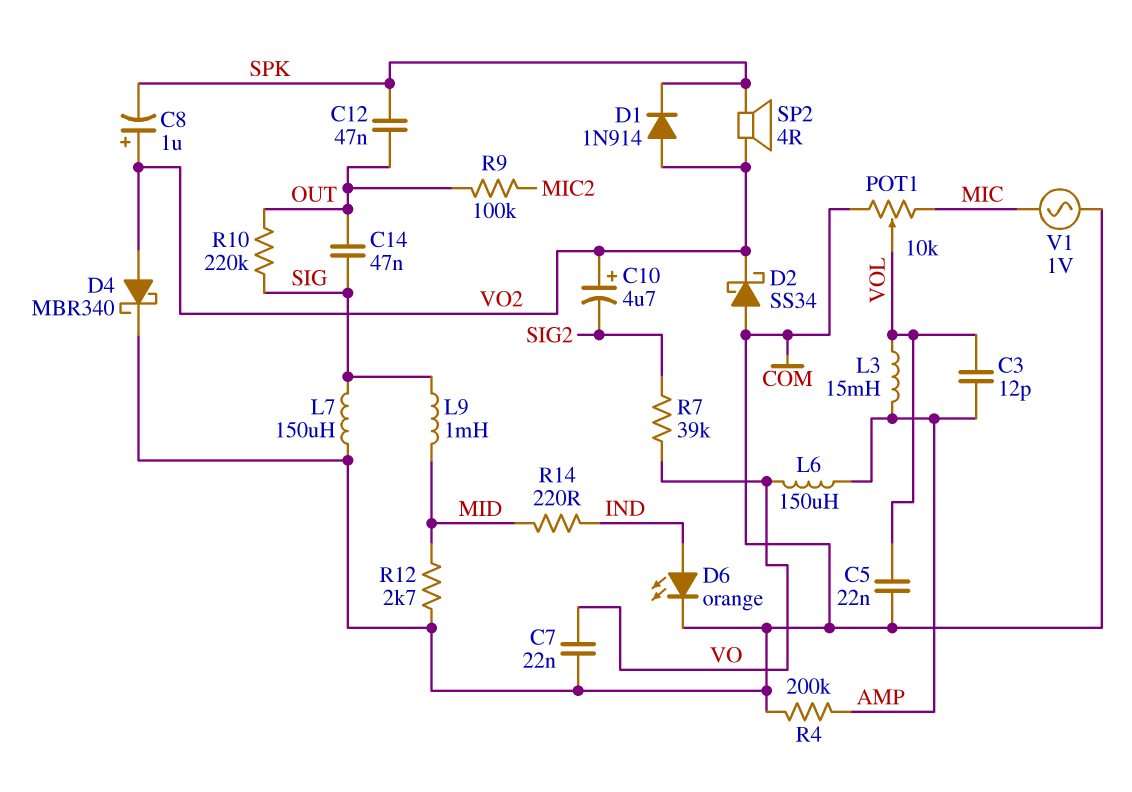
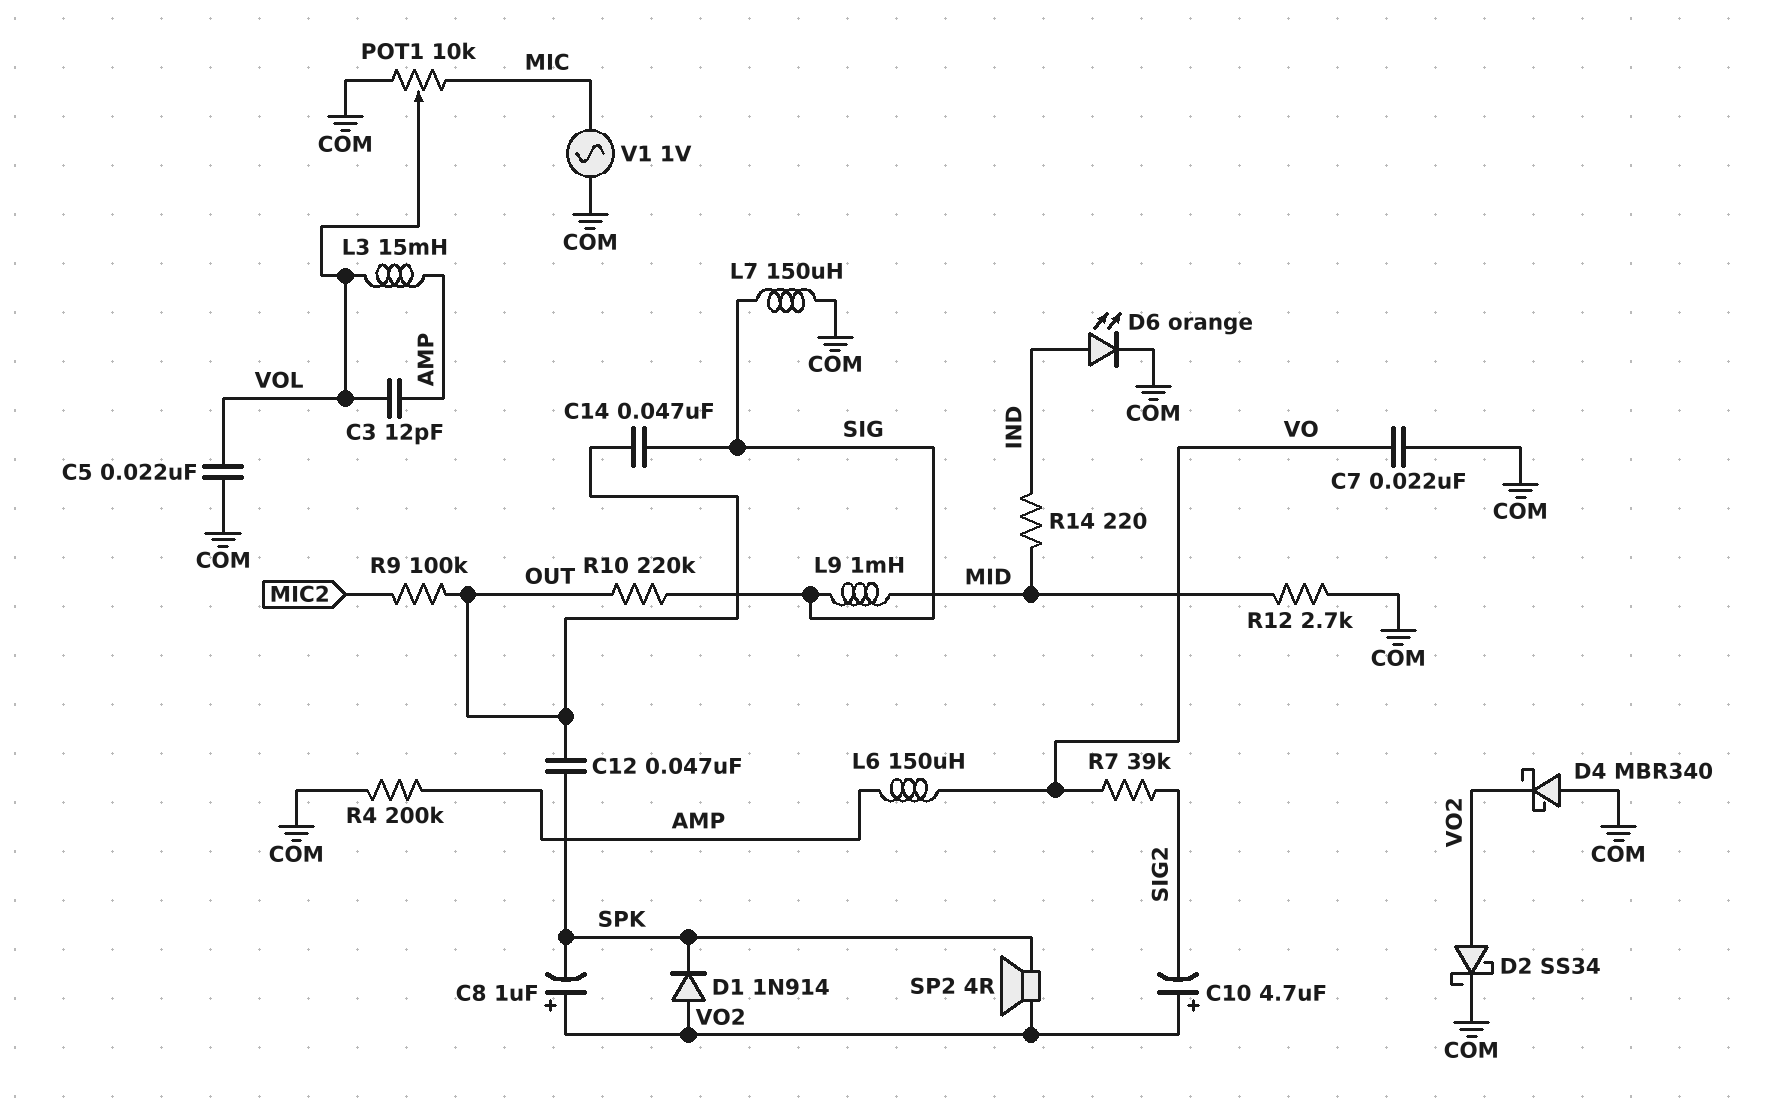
D2: schottky SS34 (A COM, K VO2) -> schottky SS34 (A VO2, K COM)
D4: schottky MBR340 (A VO2, K COM) -> schottky MBR340 (A COM, K VO2)

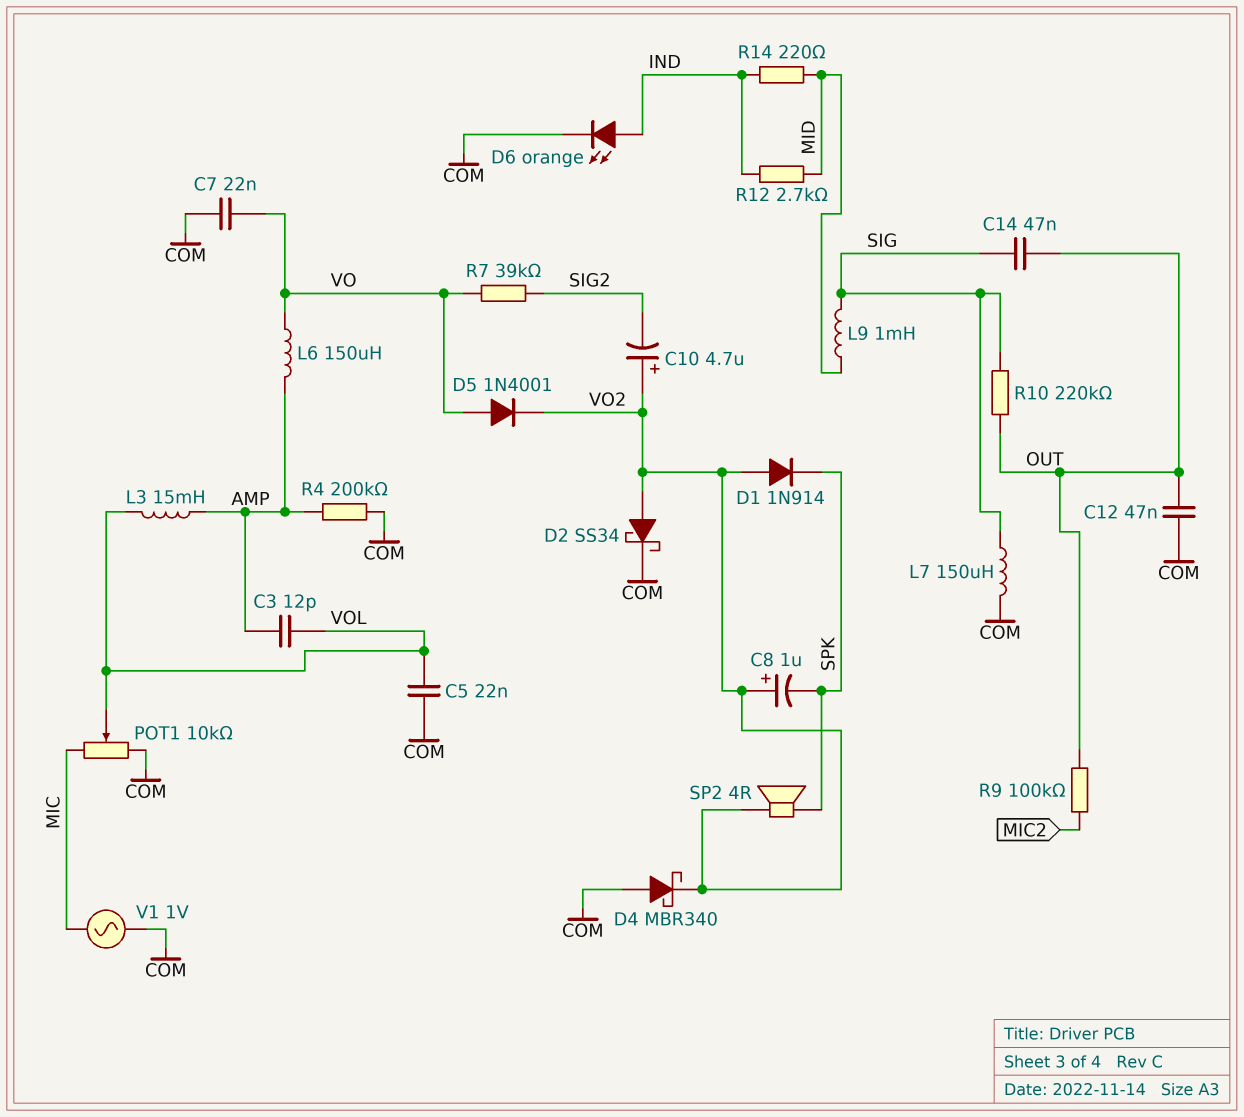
C12: 47nF (OUT, SPK) -> 47nF (COM, OUT)
D5: none -> diode 1N4001 (A VO, K VO2)
R12: 2.7k (COM, MID) -> 2.7k (IND, MID)

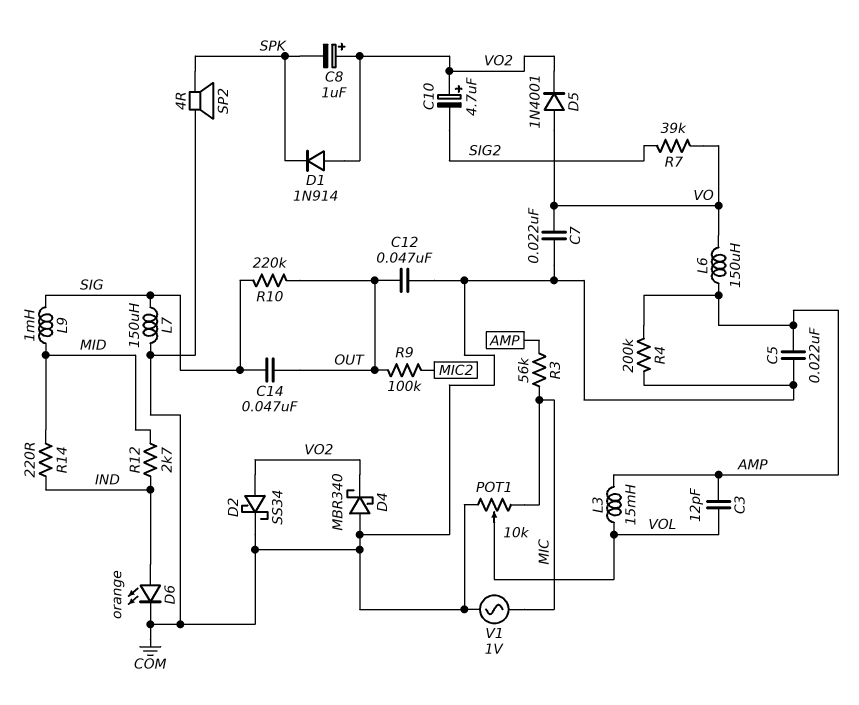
C5: 22nF (COM, VOL) -> 22nF (AMP, COM)
R3: none -> 56k (AMP, MIC)
SP2: speaker 4R (SPK, VO2) -> speaker 4R (COM, SPK)

